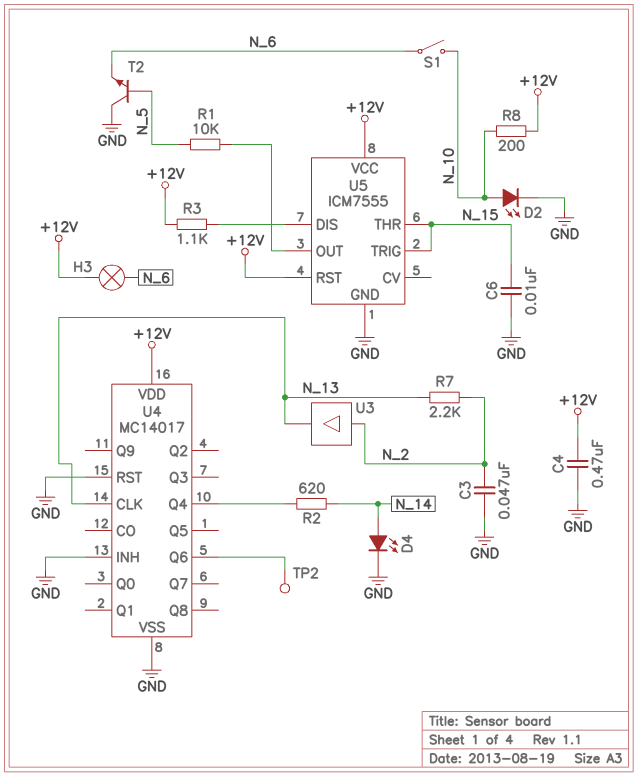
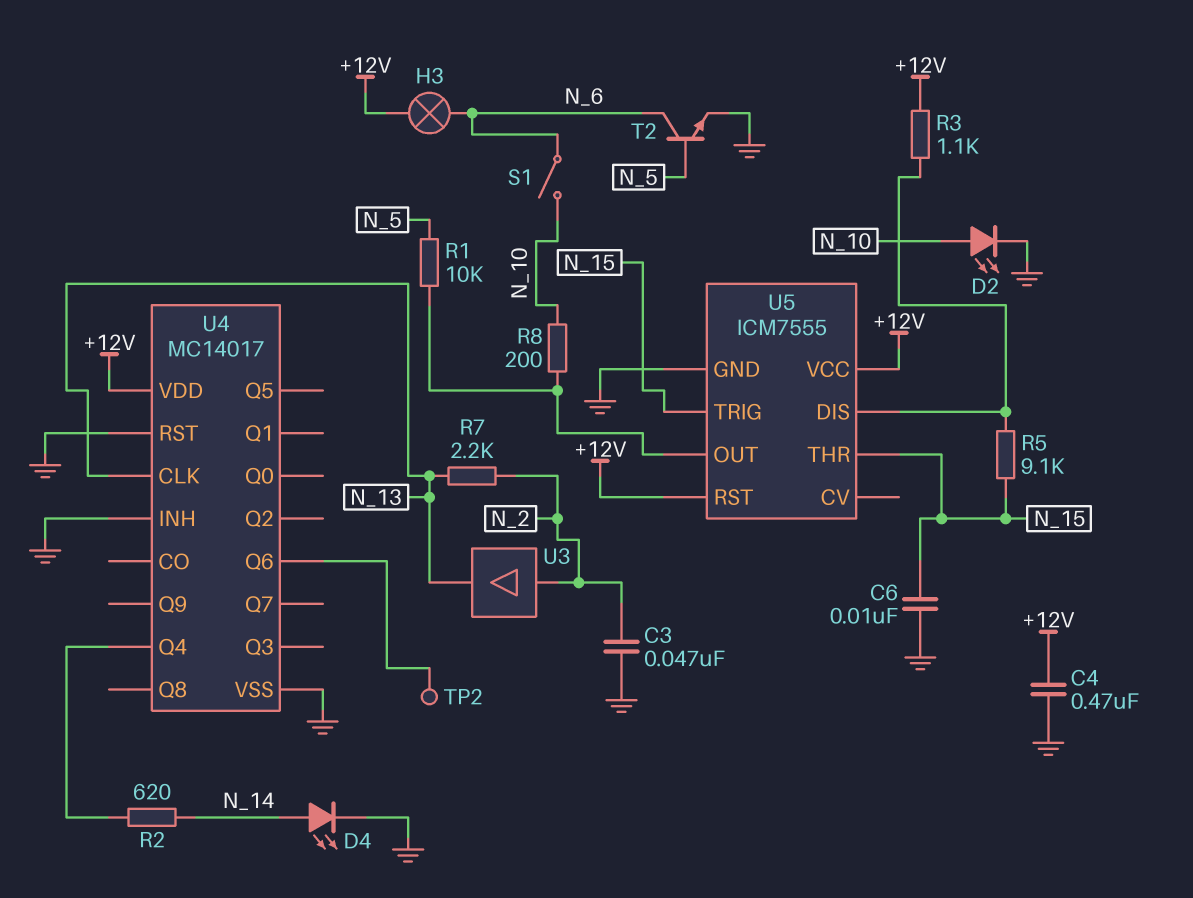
R5: none -> 9.1k (N_15, U5/DIS)
R8: 200 (+12V, N_10) -> 200 (N_10, U5/OUT)
T2: NPN (B N_5, C GND, E N_6) -> NPN (B N_5, C N_6, E GND)

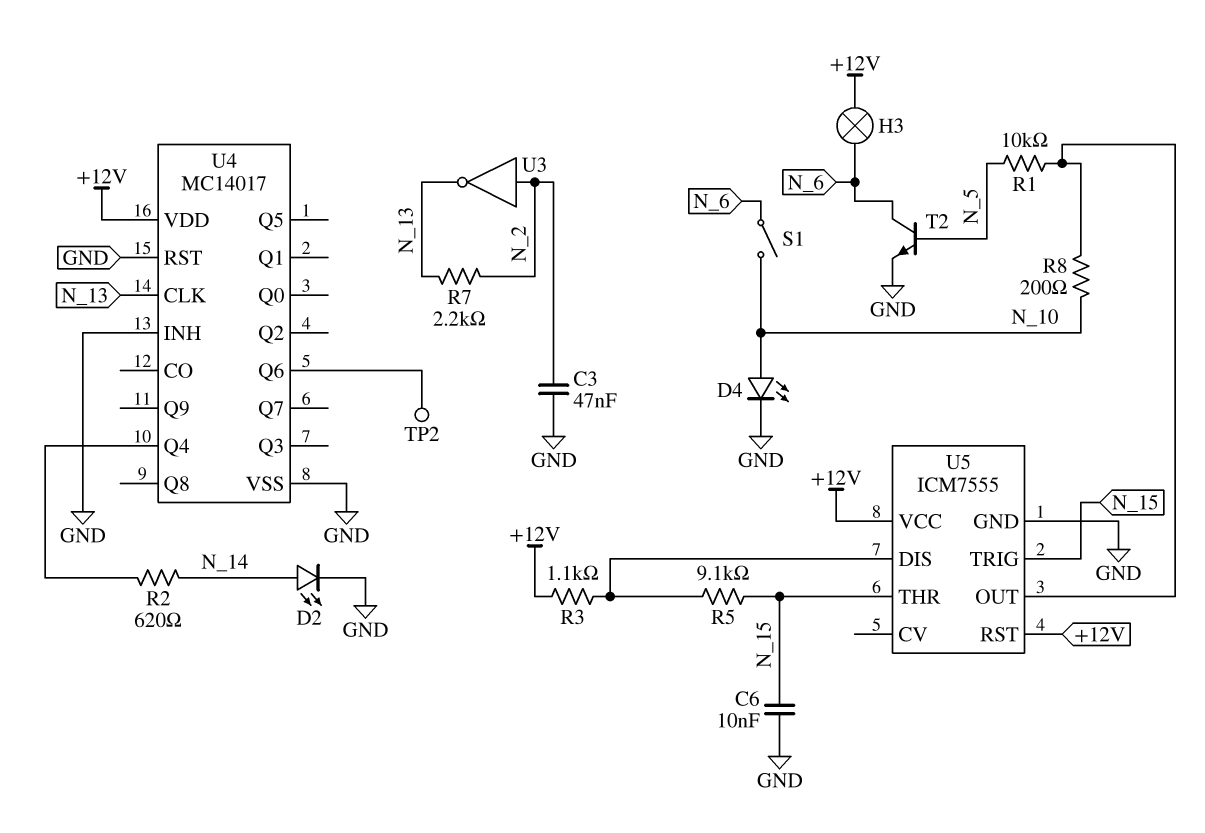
C4: 470nF (+12V, GND) -> none
D2: LED (A N_10, K GND) -> LED (A N_14, K GND)
D4: LED (A N_14, K GND) -> LED (A N_10, K GND)
U3: buffer (in N_2, out N_13) -> NOT (in N_2, out N_13)

